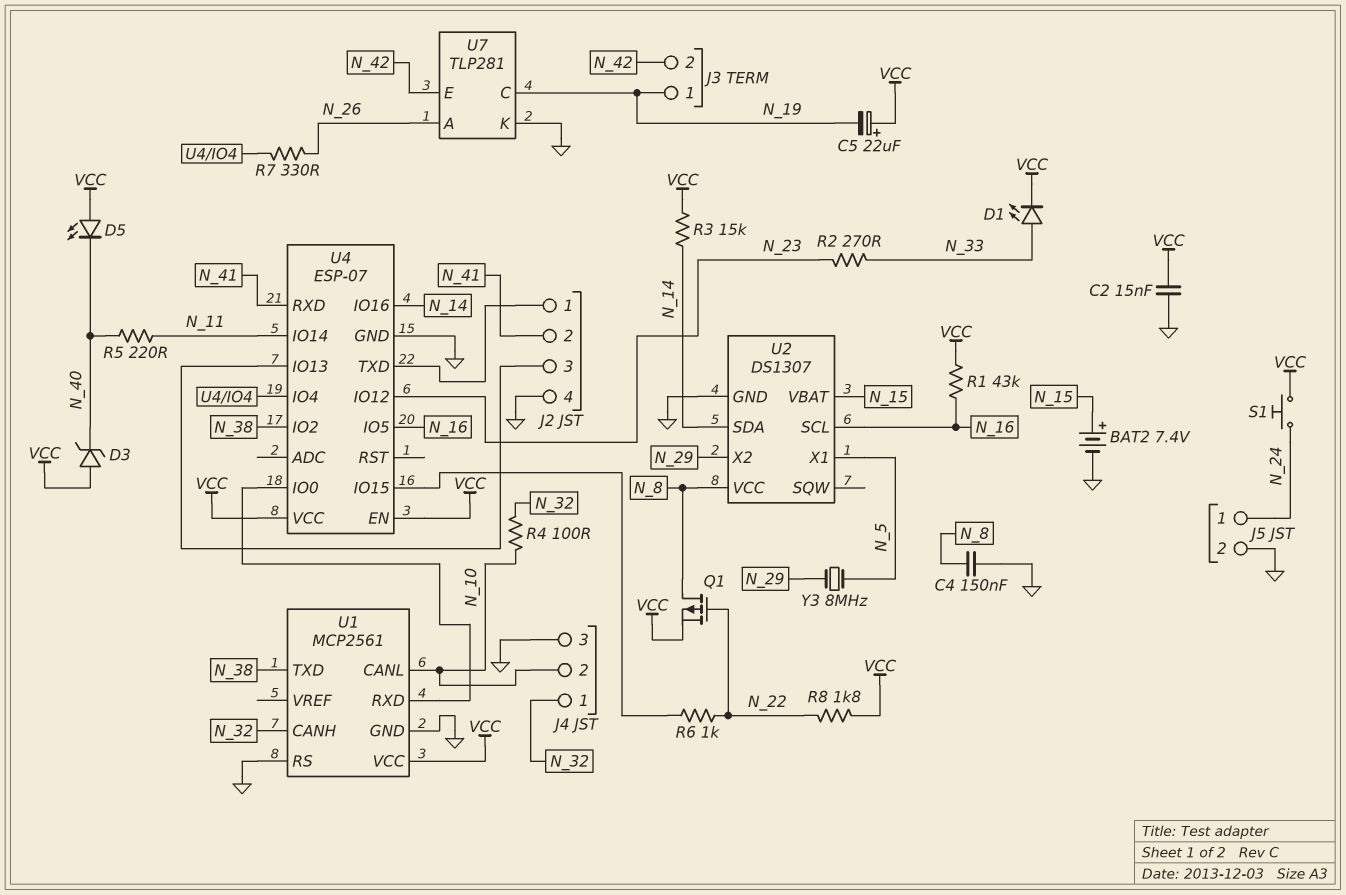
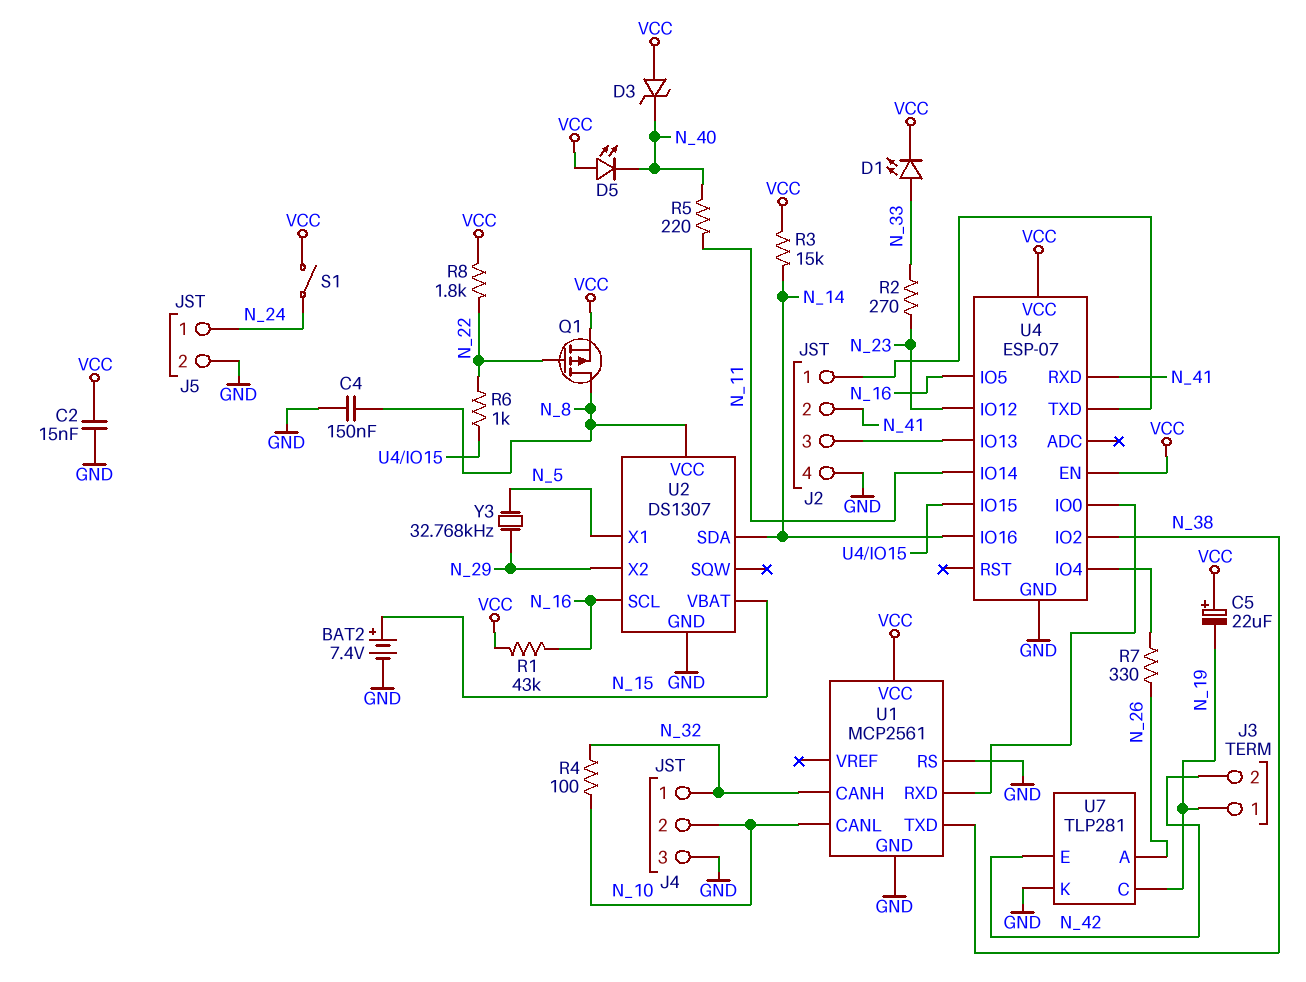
S1: button (N_24, VCC) -> switch (N_24, VCC)
Y3: 8MHz (N_5, N_29) -> 32.768kHz (N_5, N_29)

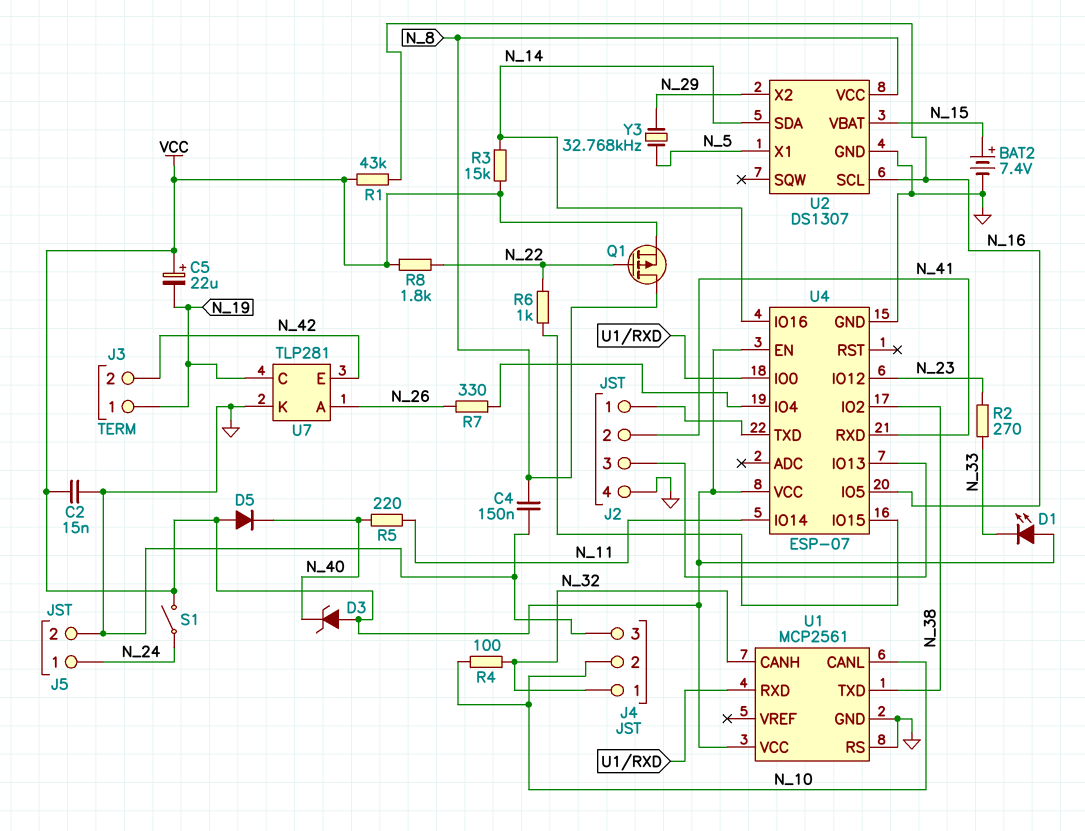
D1: LED (A N_33, K VCC) -> LED (A VCC, K N_33)
D5: LED (A VCC, K N_40) -> diode (A VCC, K N_40)

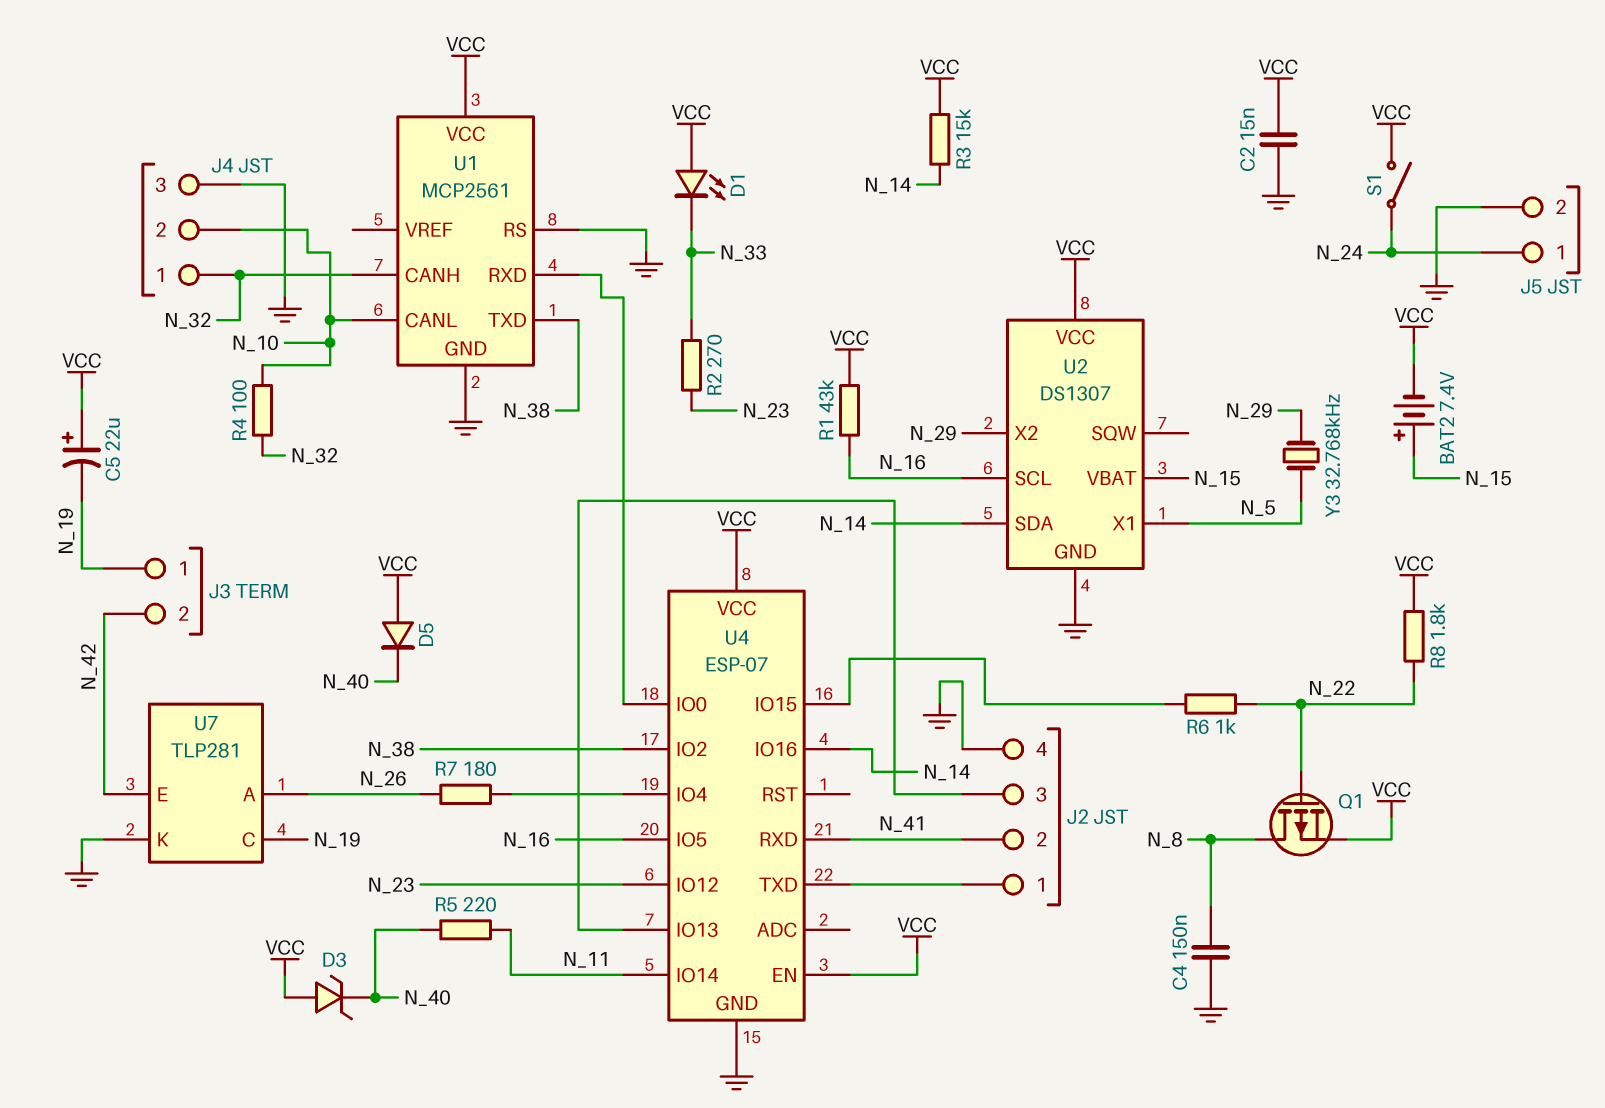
BAT2: 7.4V (plus N_15, minus GND) -> 7.4V (plus N_15, minus VCC)
R7: 330 (N_26, U4/IO4) -> 180 (N_26, U4/IO4)
U2 pin VCC: N_8 -> VCC

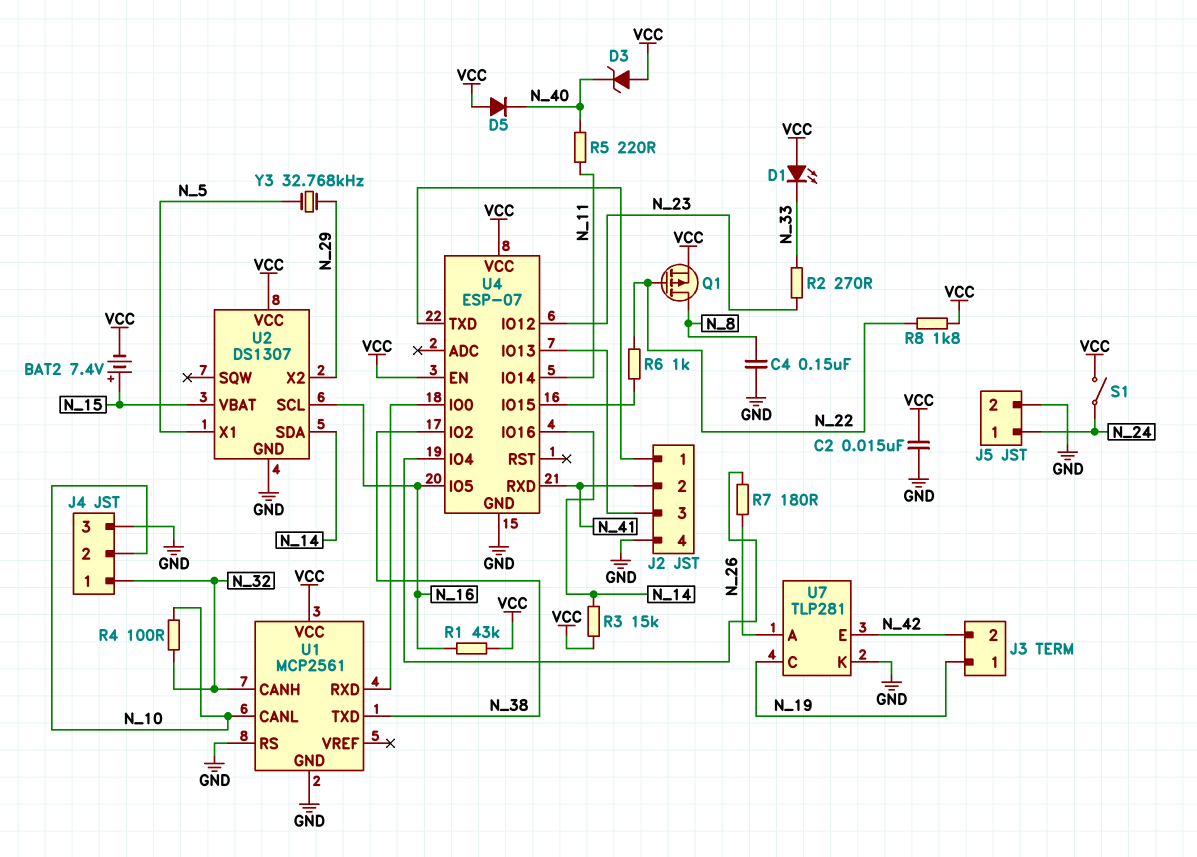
C5: 22uF (plus VCC, minus N_19) -> none

